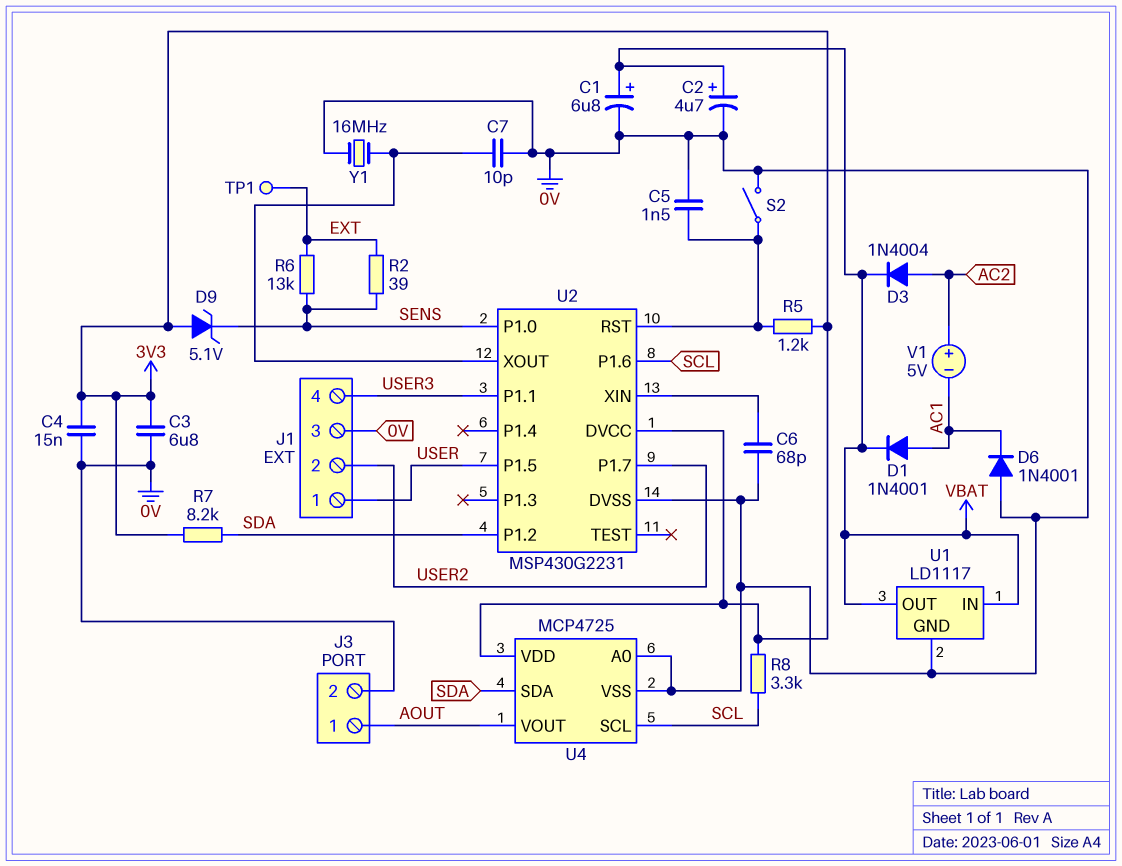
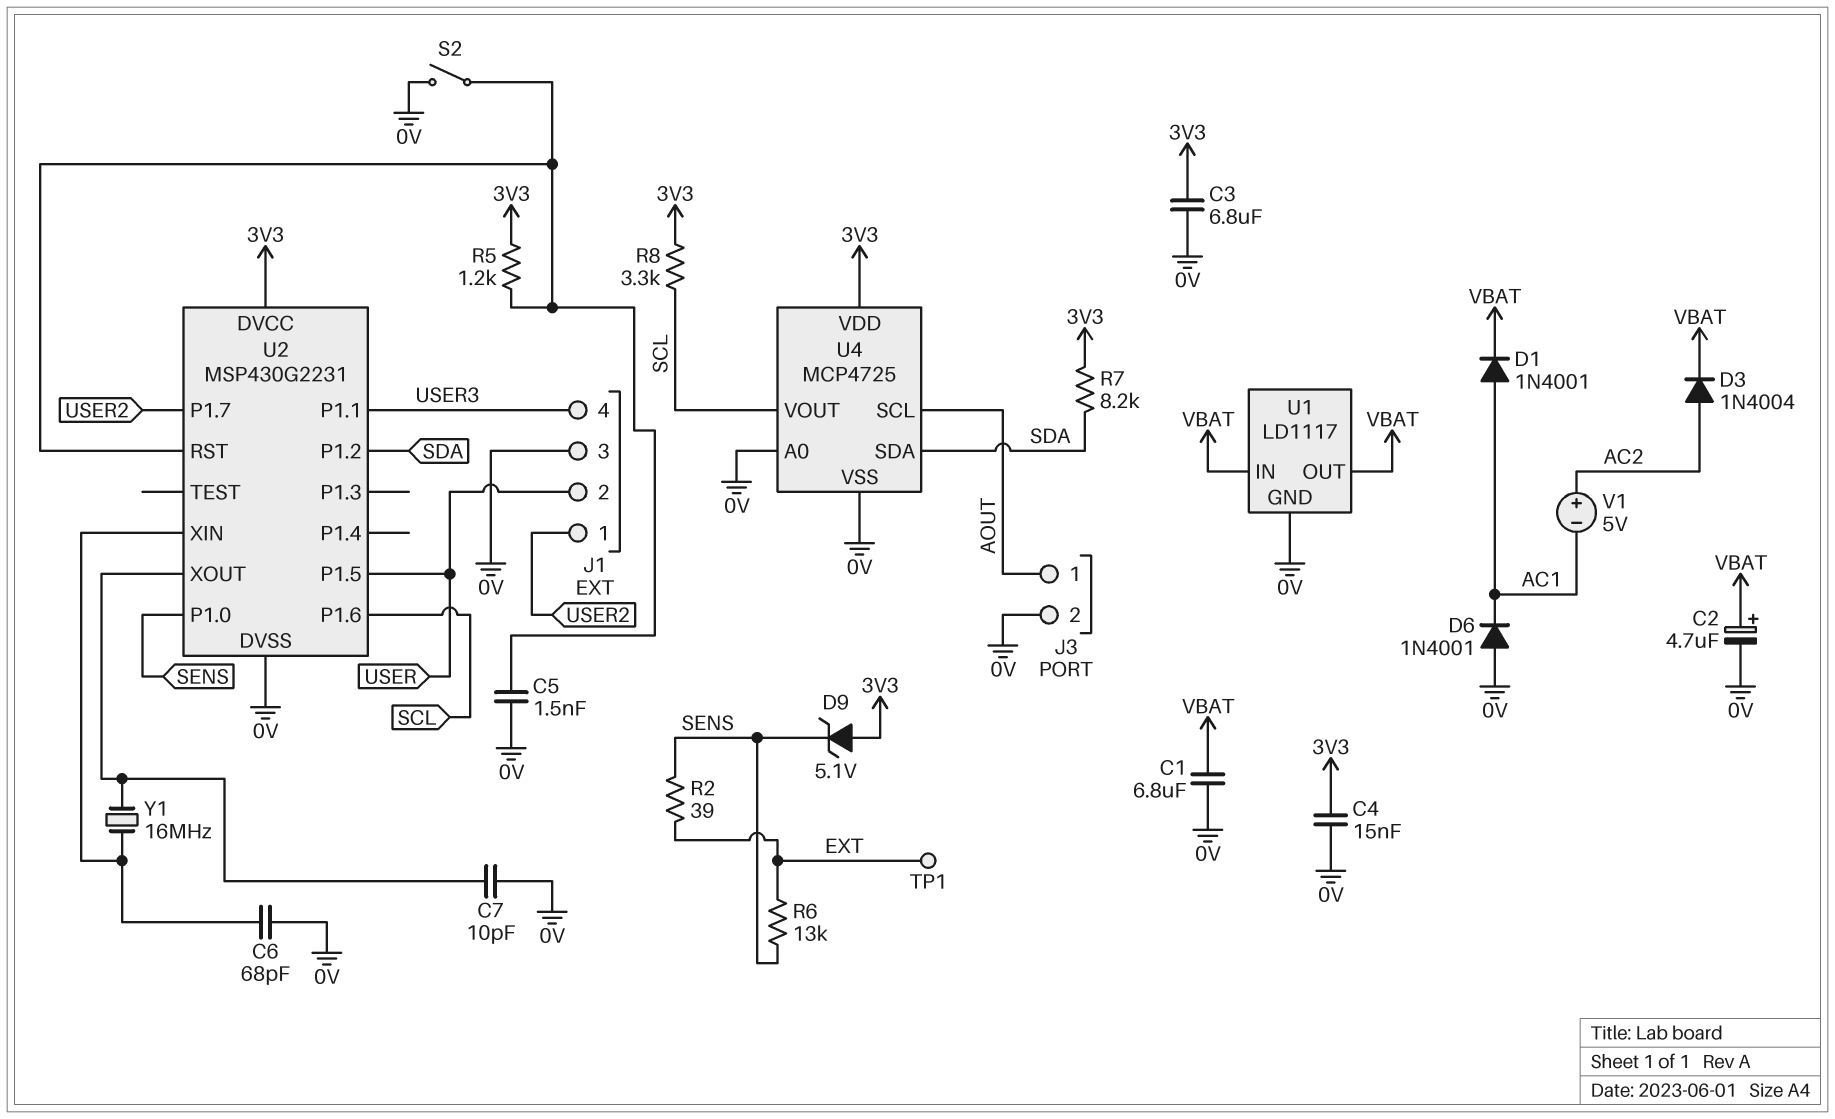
C1: 6.8uF (plus VBAT, minus 0V) -> 6.8uF (0V, VBAT)
J1 pin 1: USER -> USER2
J1 pin 2: USER2 -> USER
U4 pin SCL: SCL -> AOUT
U4 pin VOUT: AOUT -> SCL
Y1: 16MHz (0V, U2/XOUT) -> 16MHz (U2/XIN, U2/XOUT)

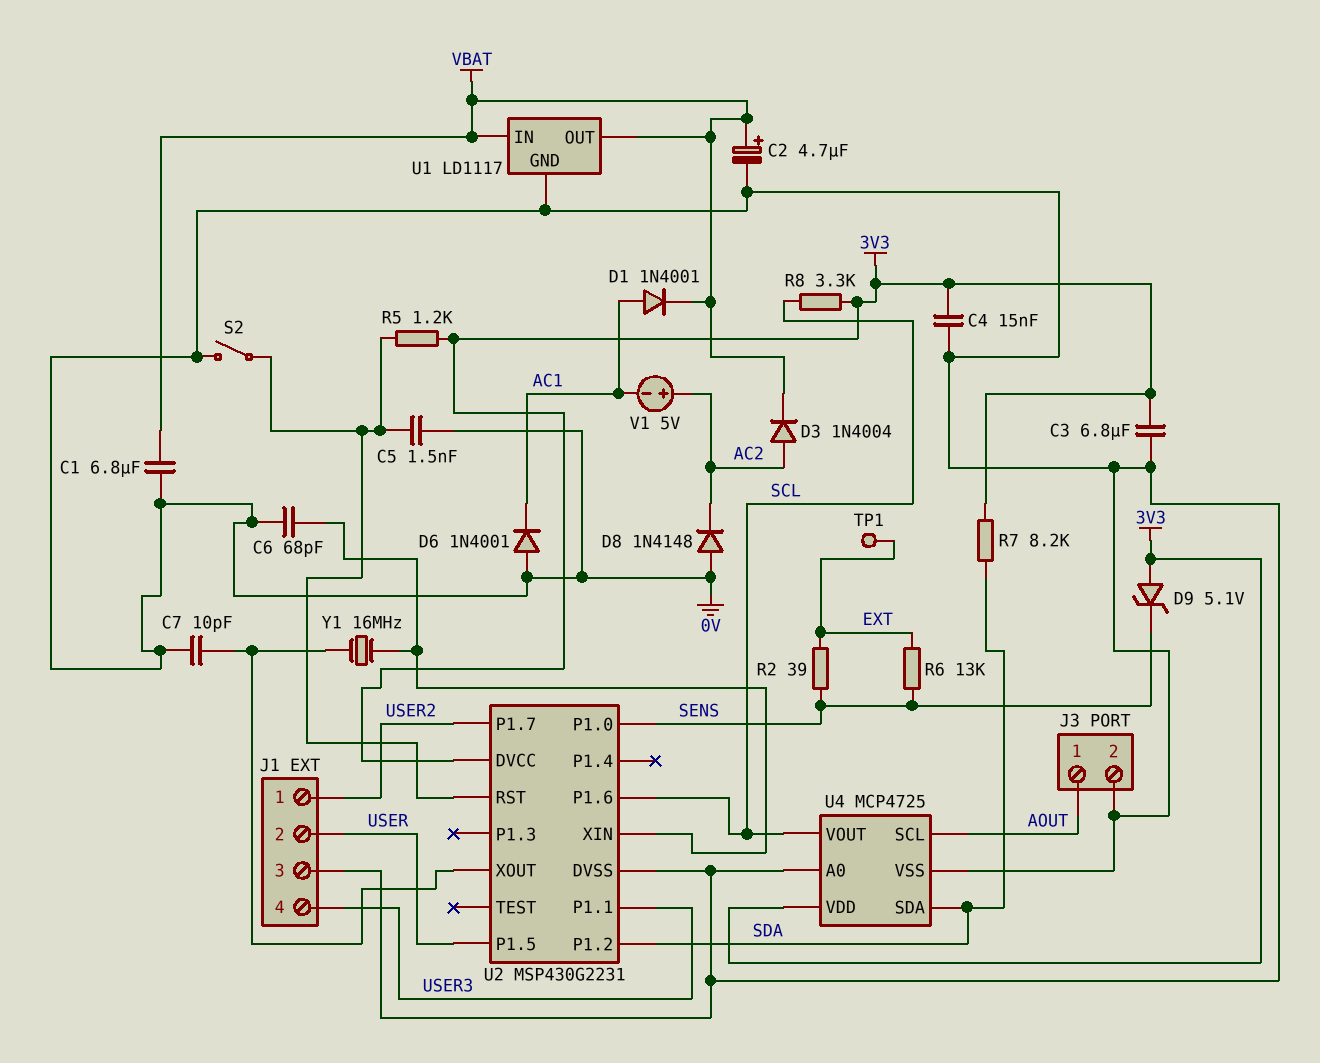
D8: none -> diode 1N4148 (A 0V, K AC2)

